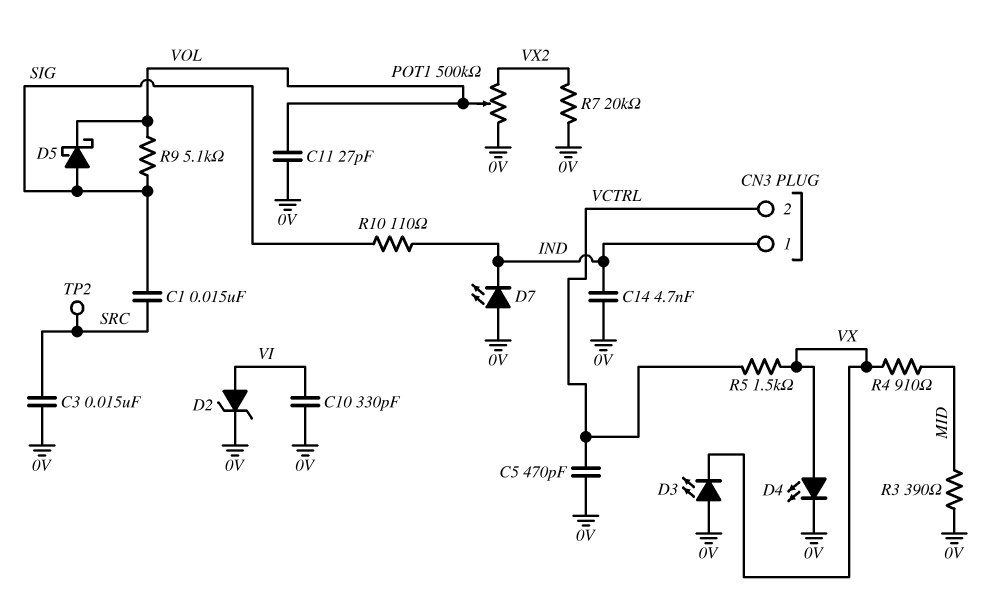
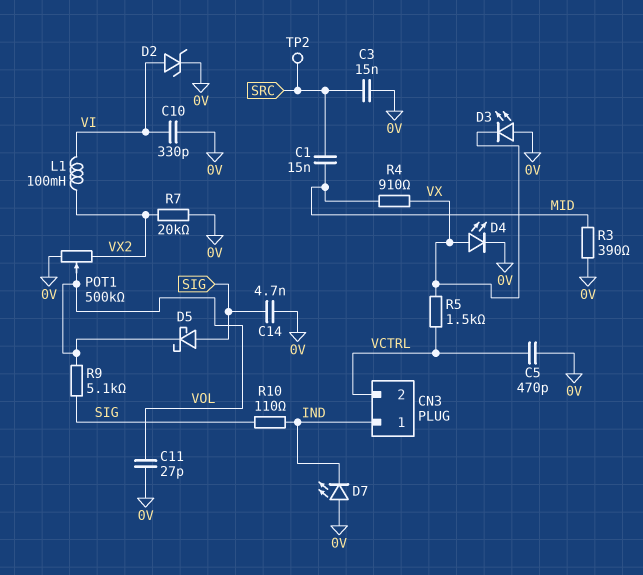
C1: 15nF (SIG, SRC) -> 15nF (MID, SRC)
C14: 4.7nF (0V, IND) -> 4.7nF (0V, SIG)
L1: none -> 100mH (VI, VX2)

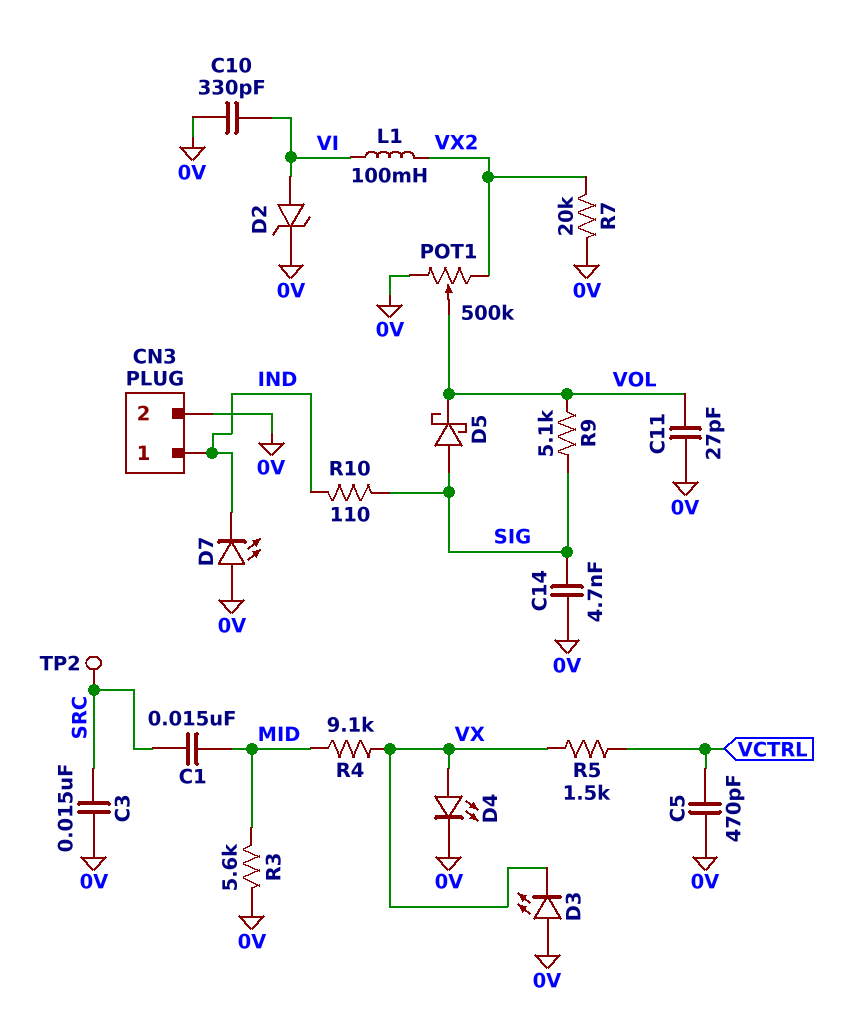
CN3 pin 2: VCTRL -> 0V
R3: 390 (0V, MID) -> 5.6k (0V, MID)
R4: 910 (MID, VX) -> 9.1k (MID, VX)

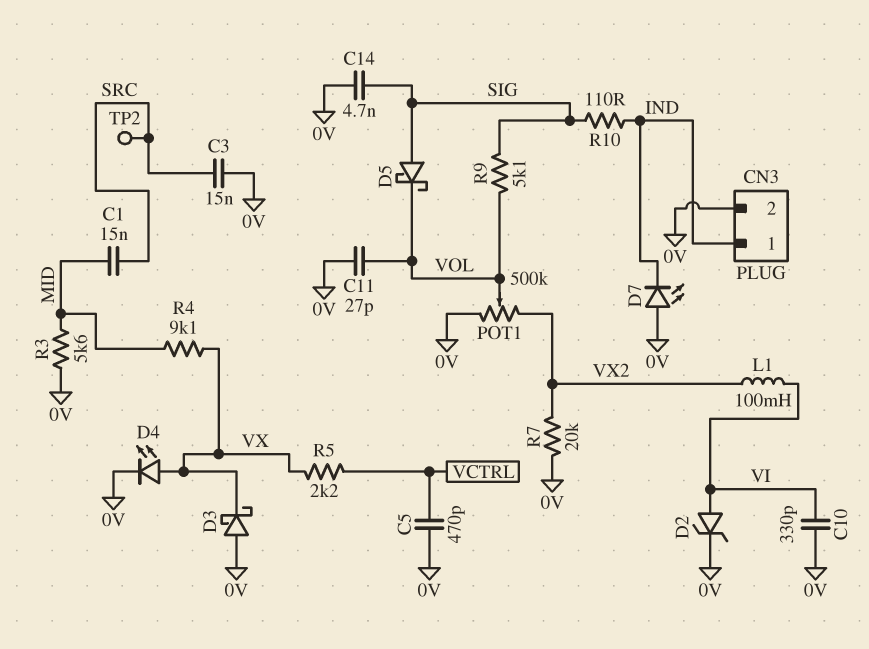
D3: LED (A 0V, K VX) -> schottky (A 0V, K VX)
R5: 1.5k (VCTRL, VX) -> 2.2k (VCTRL, VX)

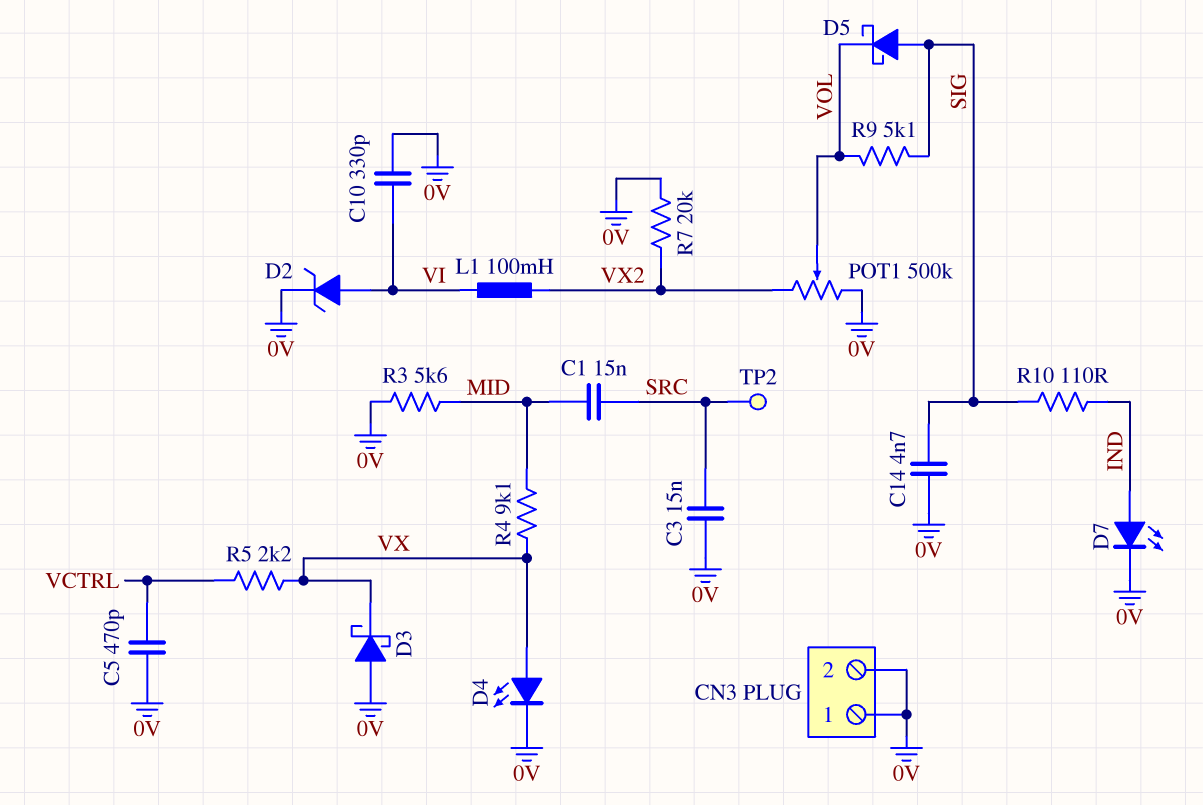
C11: 27pF (0V, VOL) -> none
CN3 pin 1: IND -> 0V
D7: LED (A 0V, K IND) -> LED (A IND, K 0V)

